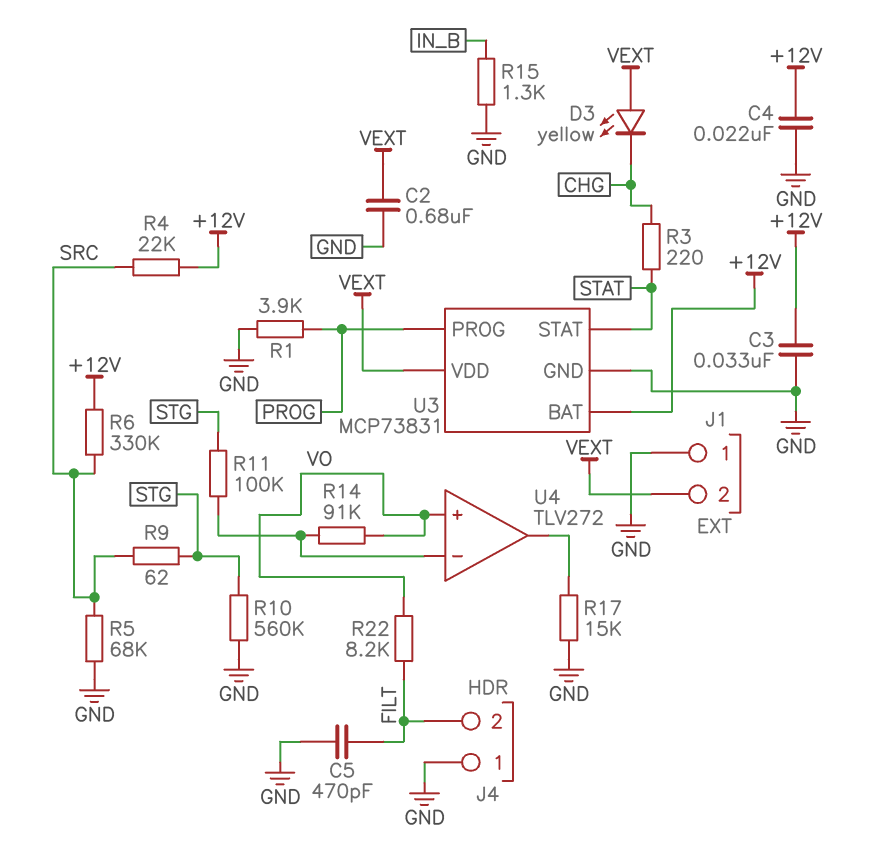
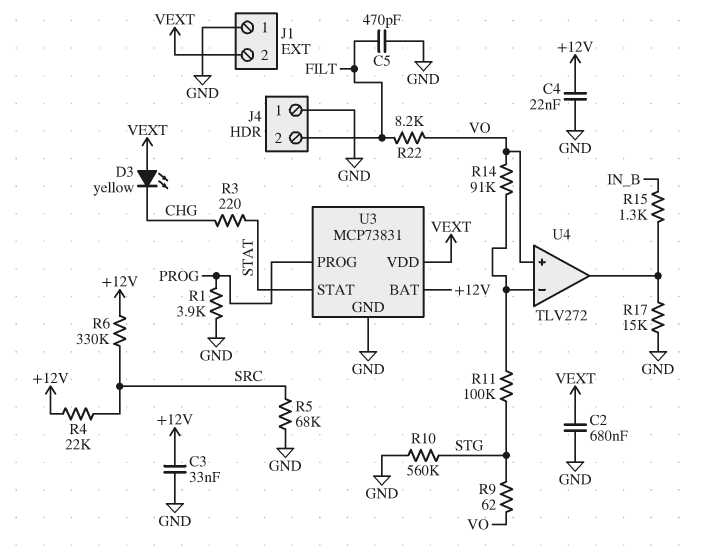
R9: 62 (SRC, STG) -> 62 (STG, VO)
R15: 1.3k (GND, IN_B) -> 1.3k (IN_B, U4/out)

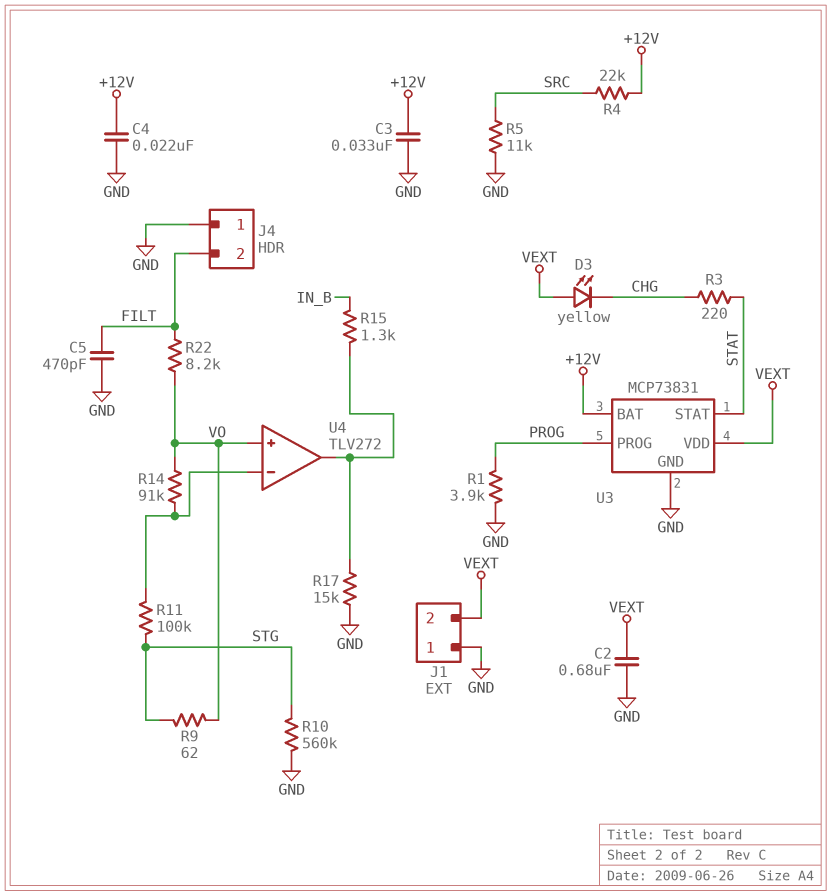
R5: 68k (GND, SRC) -> 11k (GND, SRC)
R6: 330k (+12V, SRC) -> none

